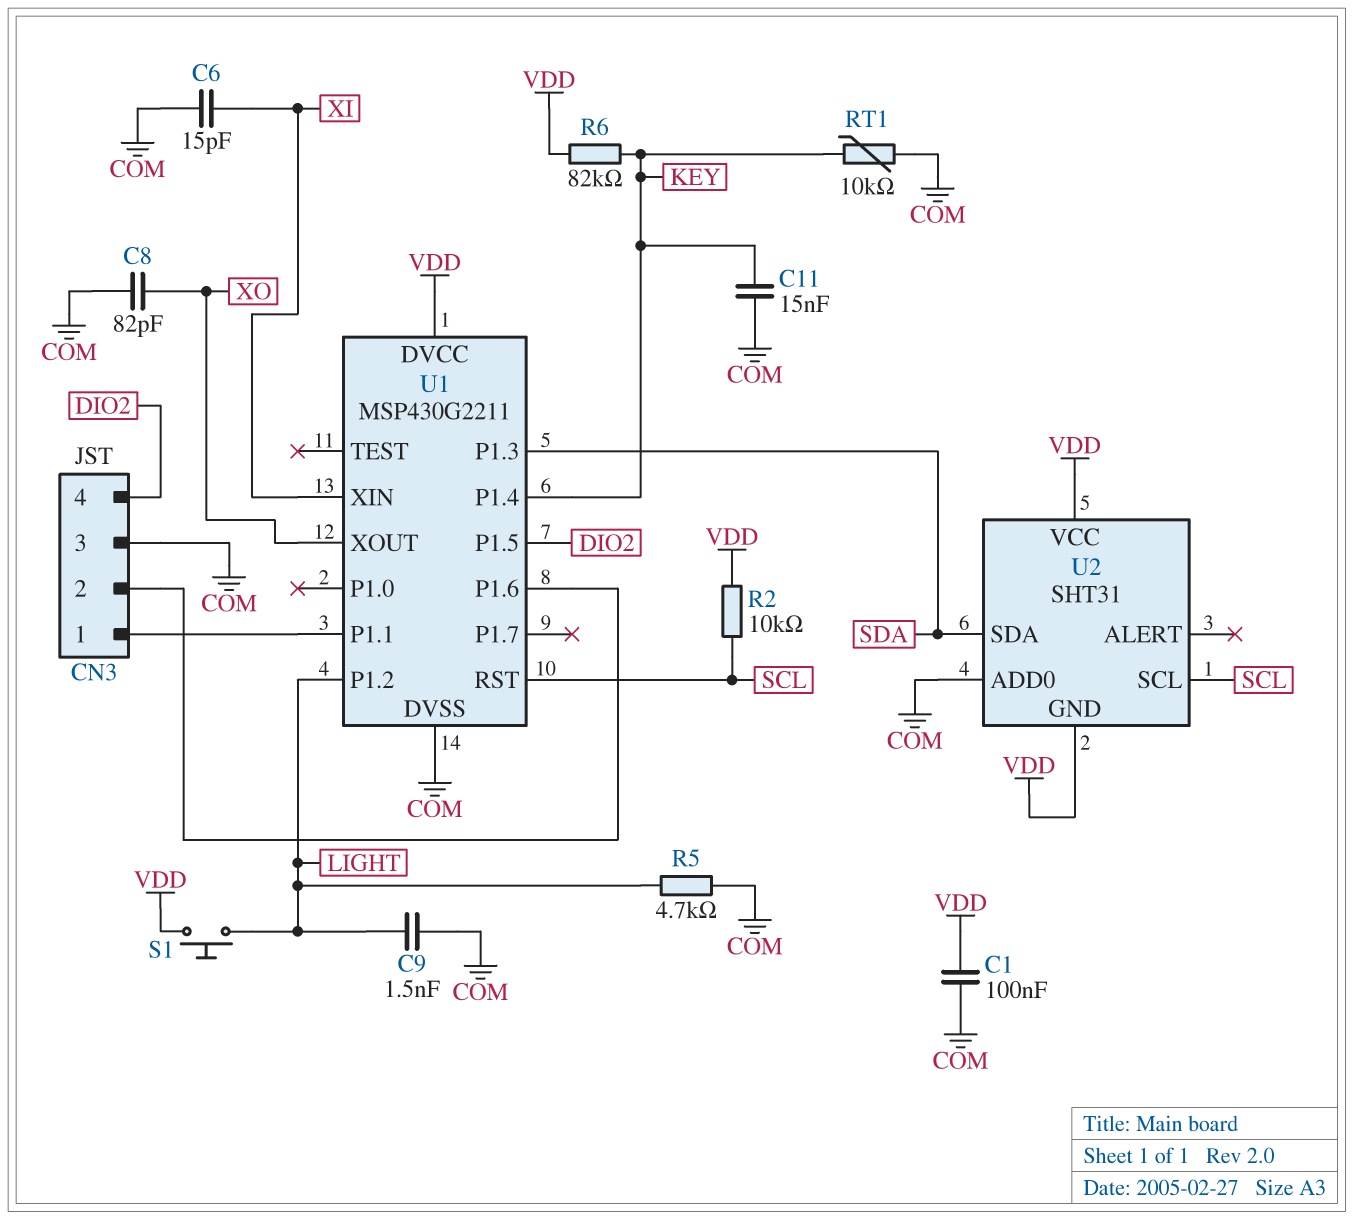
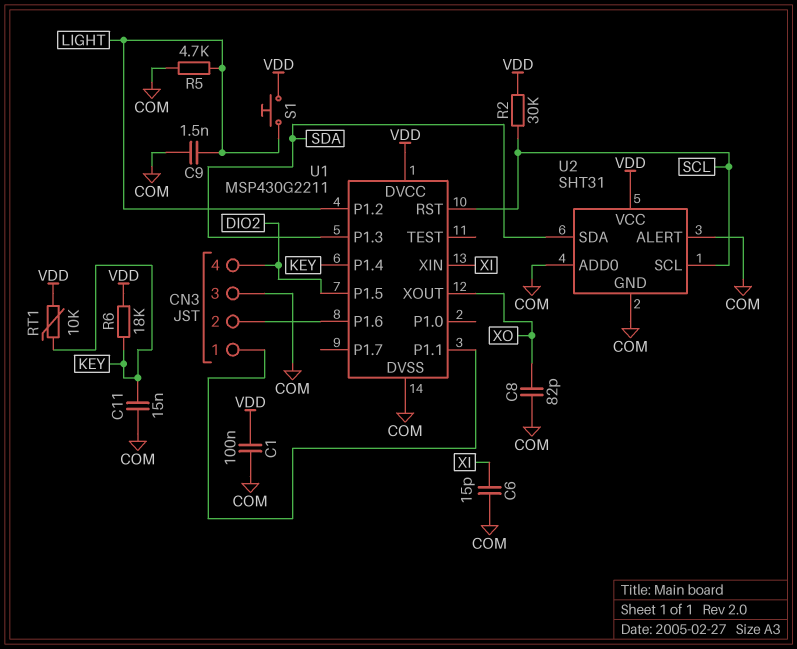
R2: 10k (SCL, VDD) -> 30k (SCL, VDD)
R6: 82k (KEY, VDD) -> 18k (KEY, VDD)
RT1: 10k (COM, KEY) -> 10k (KEY, VDD)
U2 pin ALERT: none -> COM
U2 pin GND: VDD -> COM

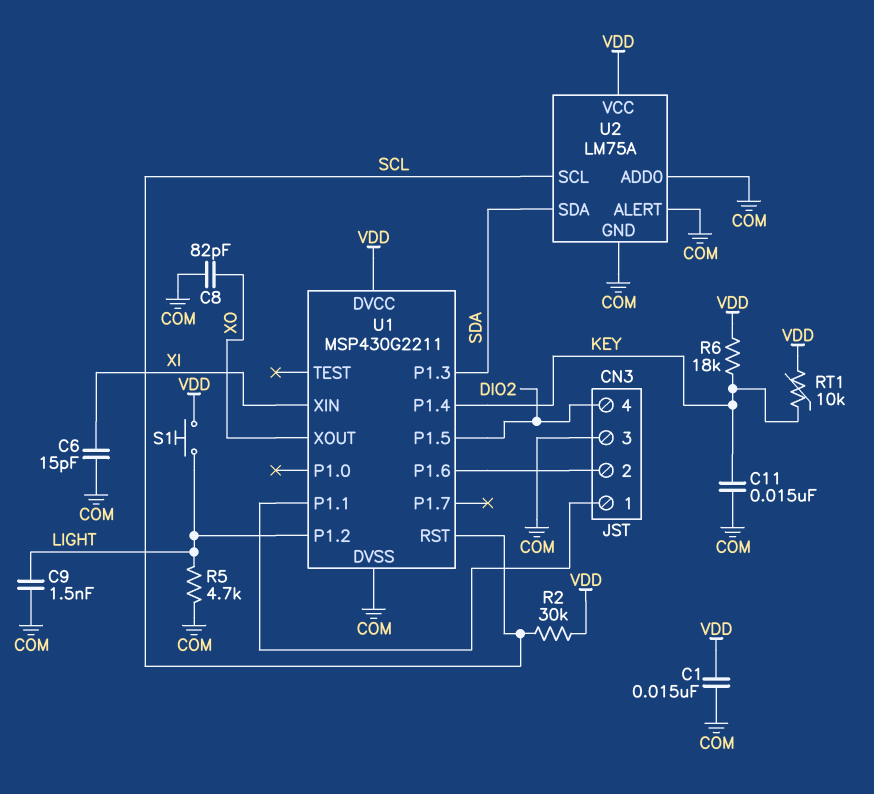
C1: 100nF (COM, VDD) -> 15nF (COM, VDD)
U2: SHT31 -> LM75A

